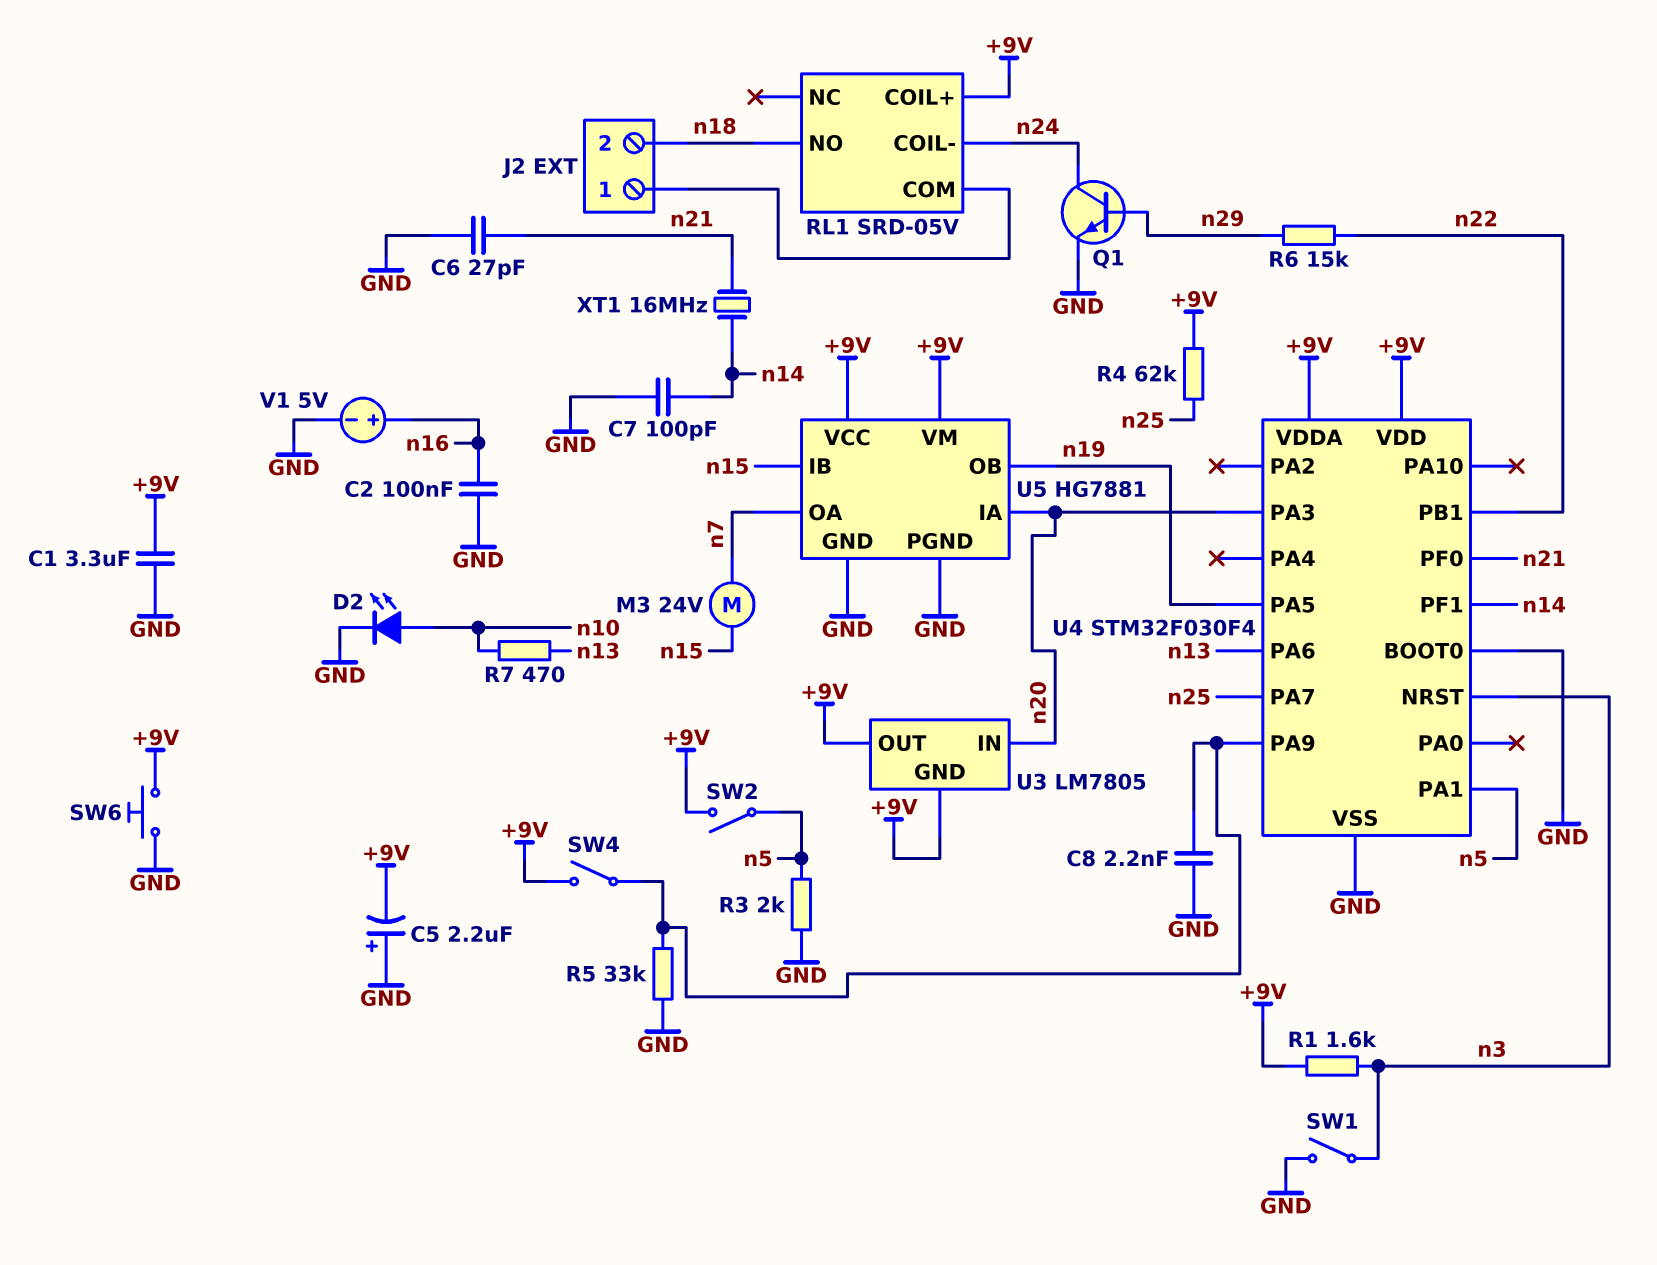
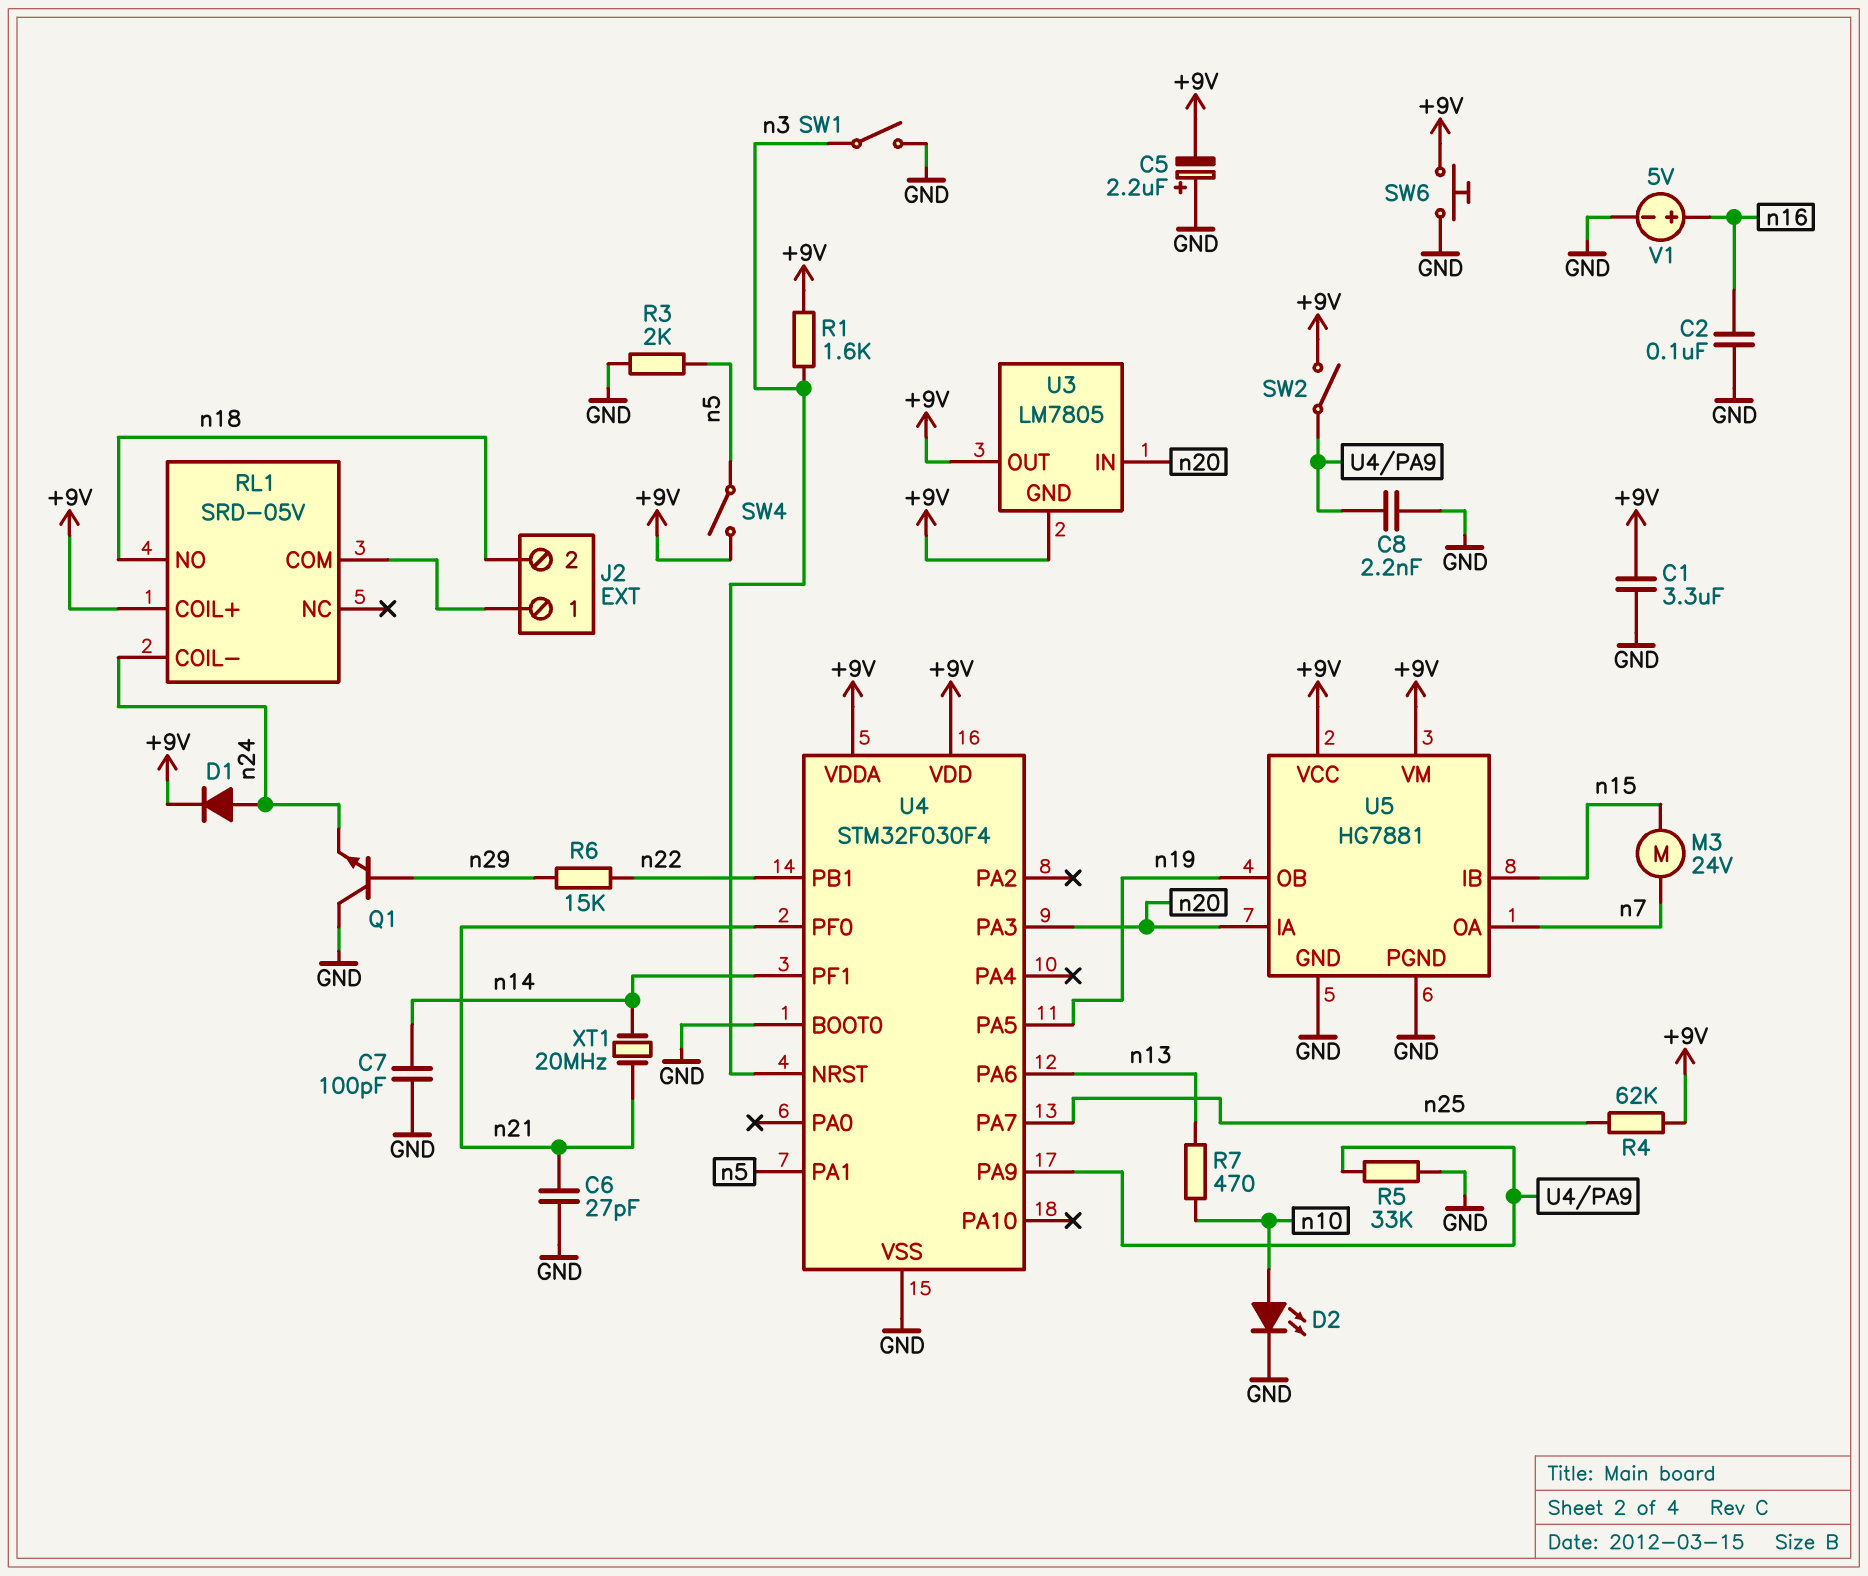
D1: none -> diode (A n24, K +9V)
Q1: NPN (B n29, C n24, E GND) -> NPN (B n29, C GND, E n24)
SW2: switch (+9V, n5) -> switch (+9V, U4/PA9)
SW4: switch (+9V, U4/PA9) -> switch (+9V, n5)
XT1: 16MHz (n14, n21) -> 20MHz (n14, n21)

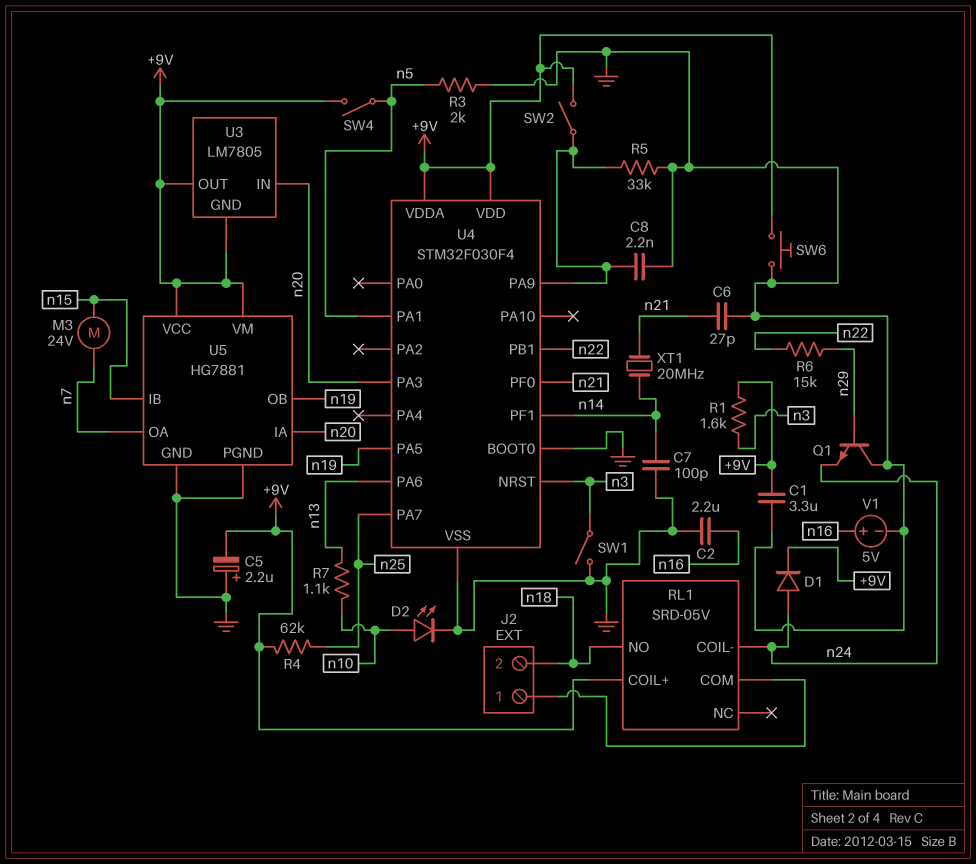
C2: 100nF (GND, n16) -> 2.2uF (GND, n16)
R7: 470 (n10, n13) -> 1.1k (n10, n13)

